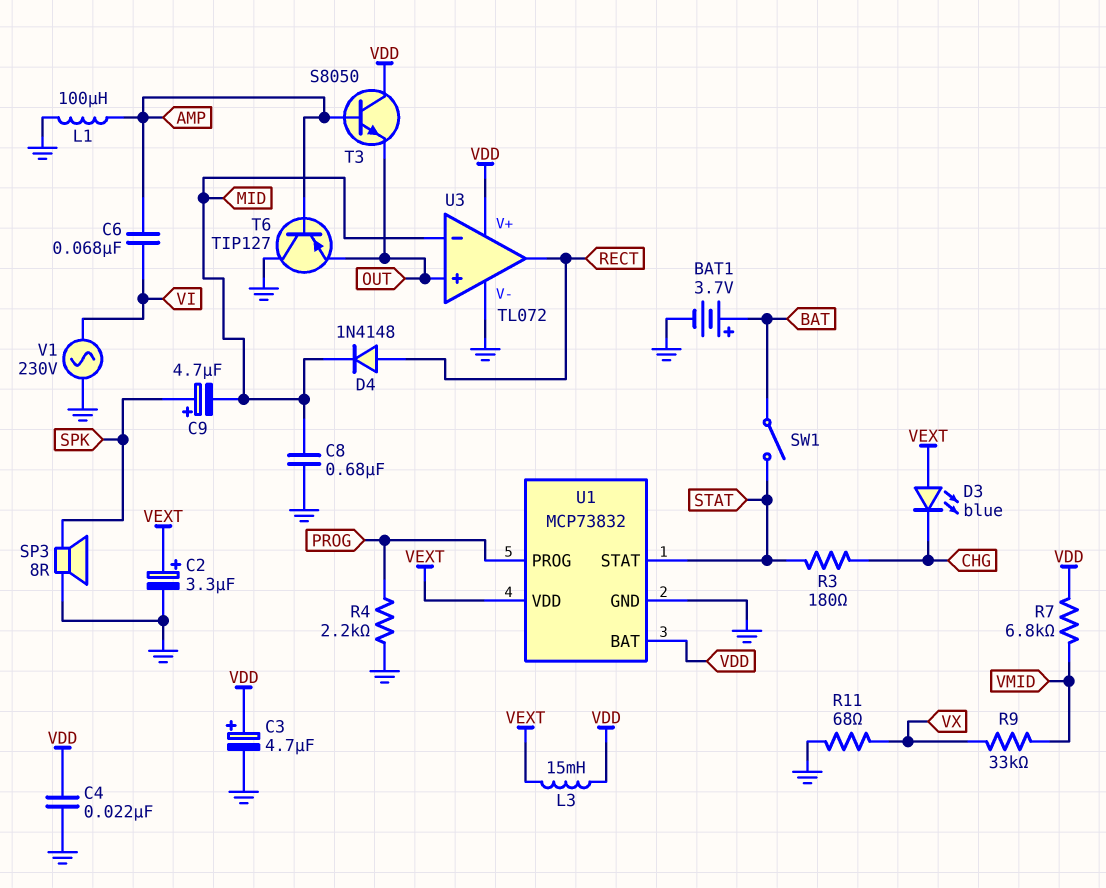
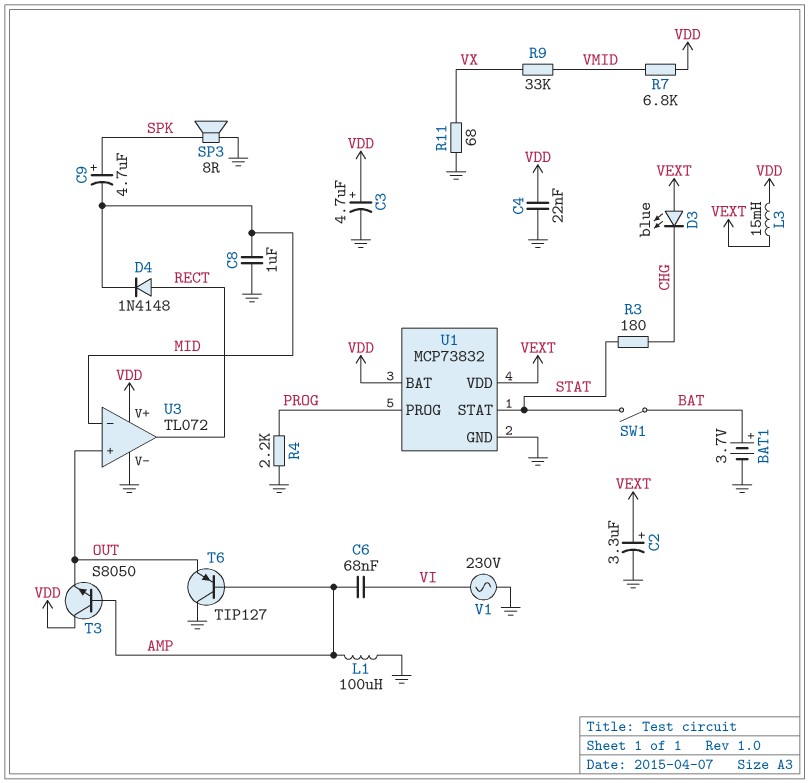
C8: 680nF (GND, MID) -> 1uF (GND, MID)

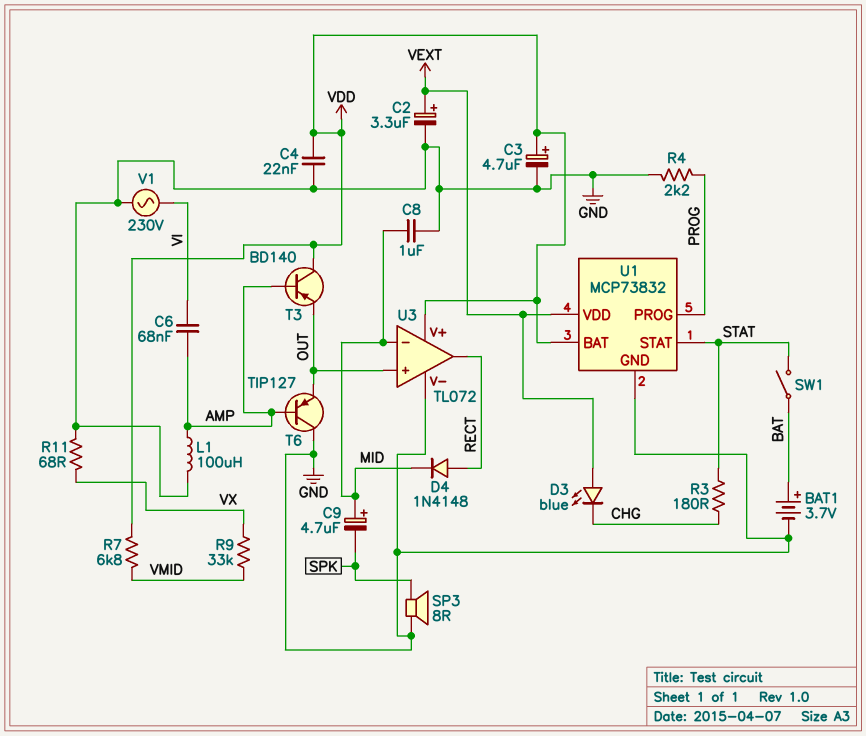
C9: 4.7uF (plus SPK, minus MID) -> 4.7uF (plus MID, minus SPK)
L3: 15mH (VDD, VEXT) -> none
T3: NPN S8050 (B AMP, C VDD, E OUT) -> PNP BD140 (B AMP, C VDD, E OUT)

